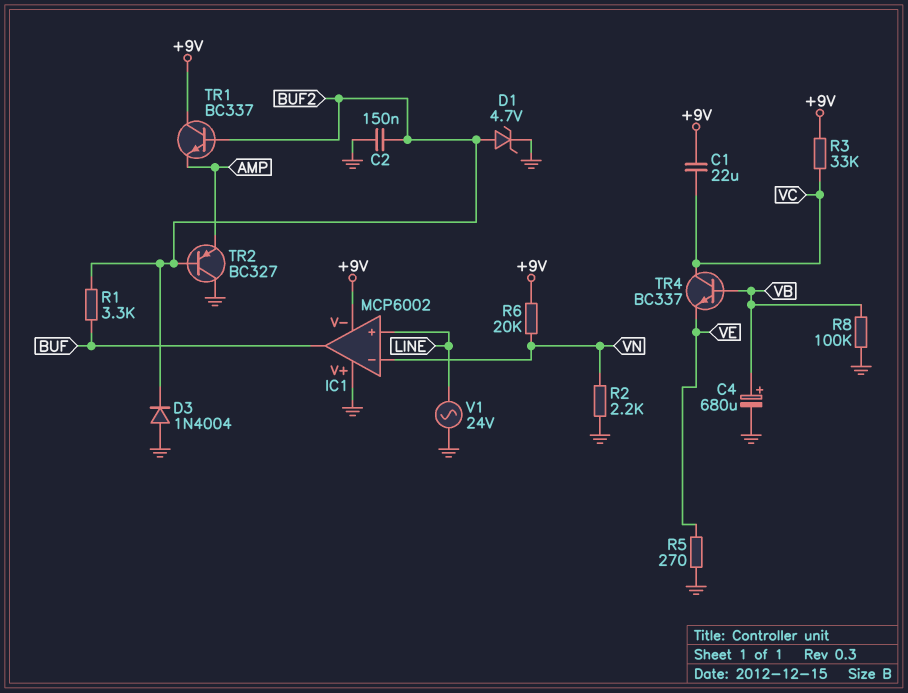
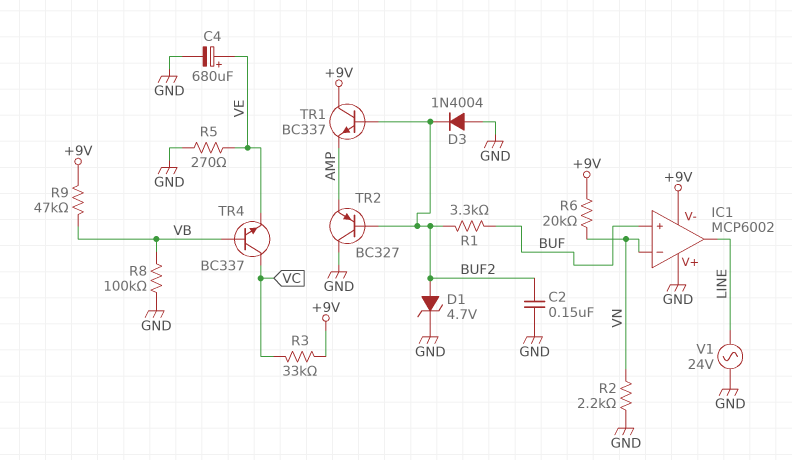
C1: 22uF (+9V, VC) -> none
C4: 680uF (plus VB, minus GND) -> 680uF (plus VE, minus GND)
IC1 pin in+: LINE -> BUF
IC1 pin out: BUF -> LINE
R9: none -> 47k (+9V, VB)

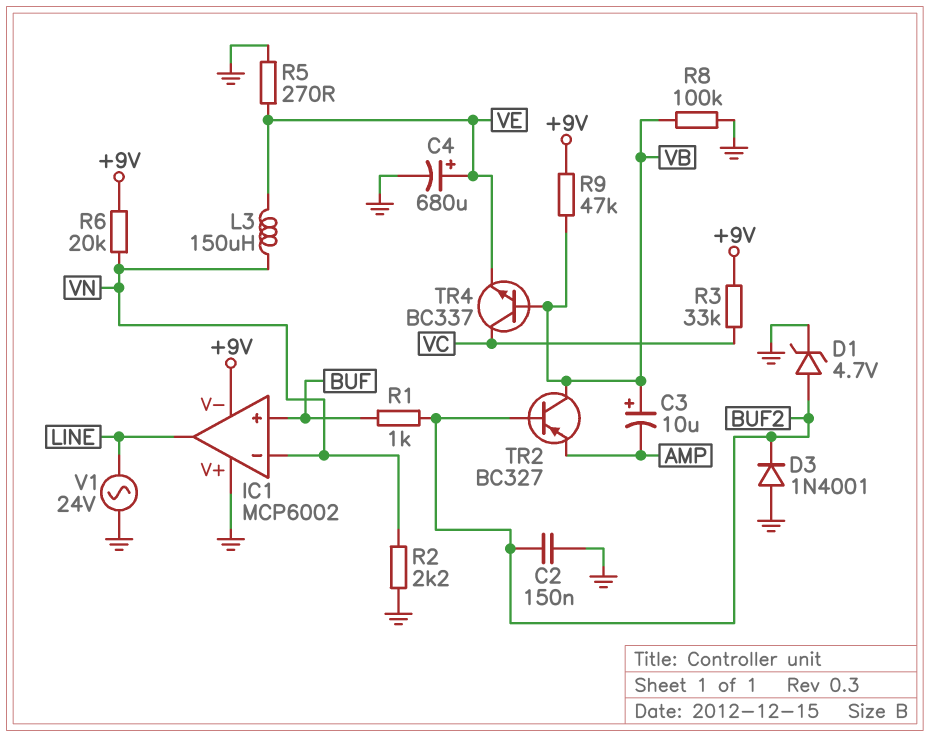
C3: none -> 10uF (plus VB, minus AMP)
D3: diode 1N4004 (A GND, K BUF2) -> diode 1N4001 (A GND, K BUF2)
L3: none -> 150uH (VE, VN)
R1: 3.3k (BUF, BUF2) -> 1k (BUF, BUF2)
TR1: NPN BC337 (B BUF2, C +9V, E AMP) -> none
TR2: PNP BC327 (B BUF2, C GND, E AMP) -> PNP BC327 (B BUF2, C VB, E AMP)

